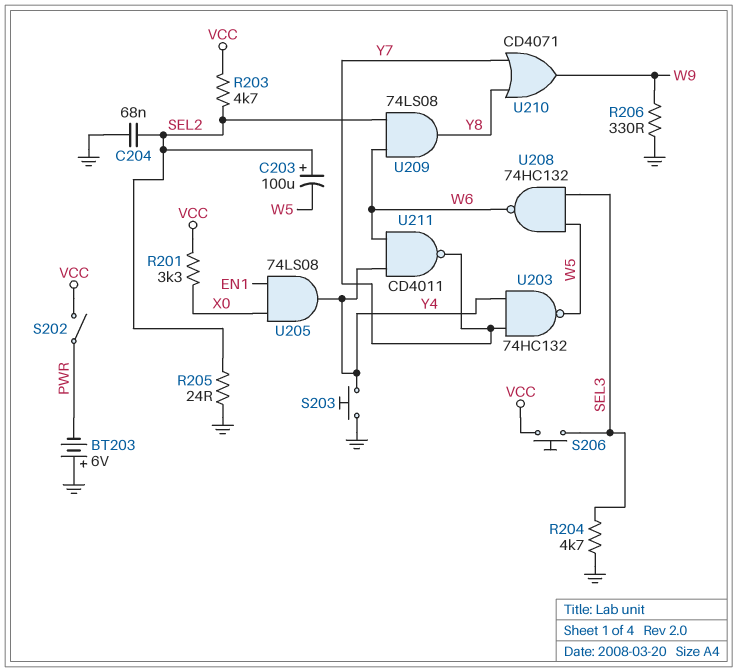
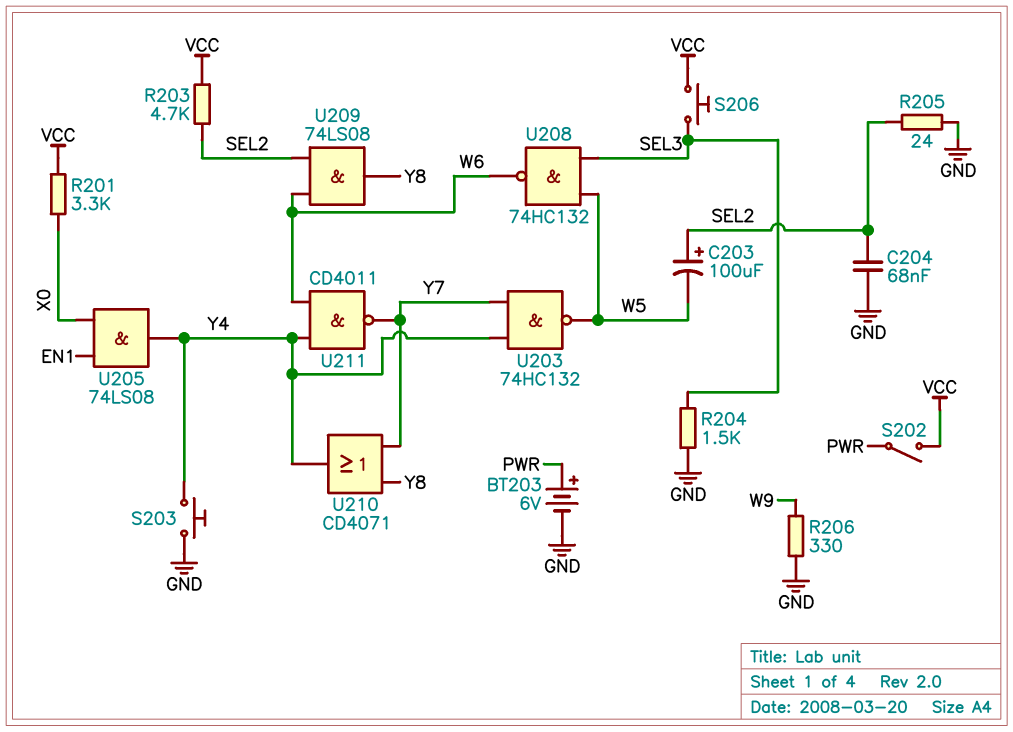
BT203: 6V (plus GND, minus PWR) -> 6V (plus PWR, minus GND)
R204: 4.7k (GND, SEL3) -> 1.5k (GND, SEL3)
U210: OR CD4071 (in Y7, in Y8, out W9) -> OR CD4071 (in Y7, in Y8, out Y4)

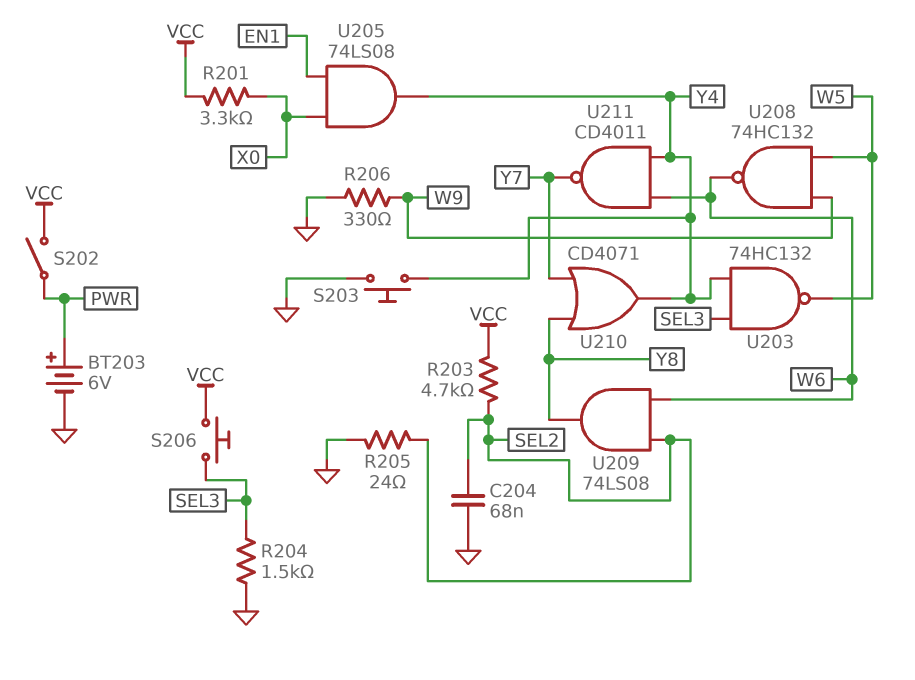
C203: 100uF (plus SEL2, minus W5) -> none
U203: NAND 74HC132 (in Y4, in Y7, out W5) -> NAND 74HC132 (in SEL3, in Y4, out W5)
U208: NAND 74HC132 (in SEL3, in W5, out W6) -> NAND 74HC132 (in W5, in W9, out W6)

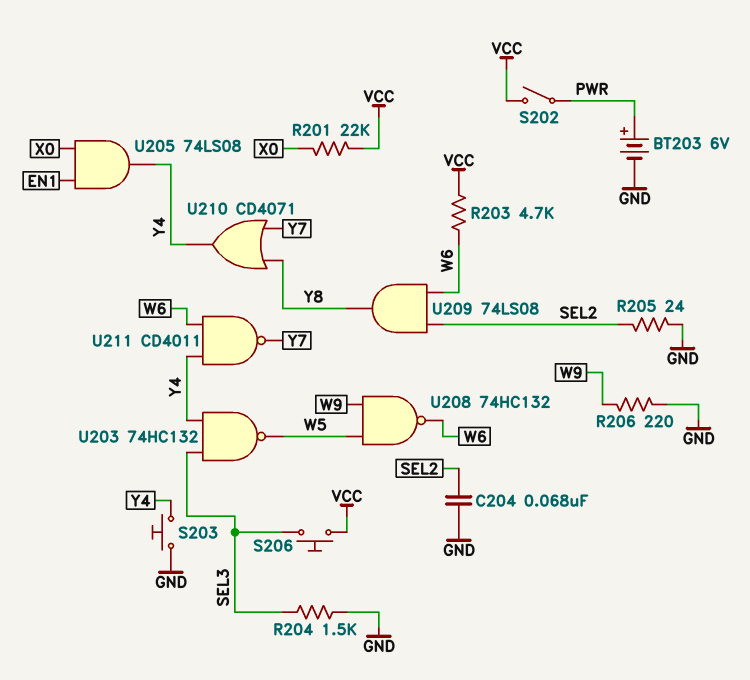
R201: 3.3k (VCC, X0) -> 22k (VCC, X0)
R203: 4.7k (SEL2, VCC) -> 4.7k (VCC, W6)
R206: 330 (GND, W9) -> 220 (GND, W9)

